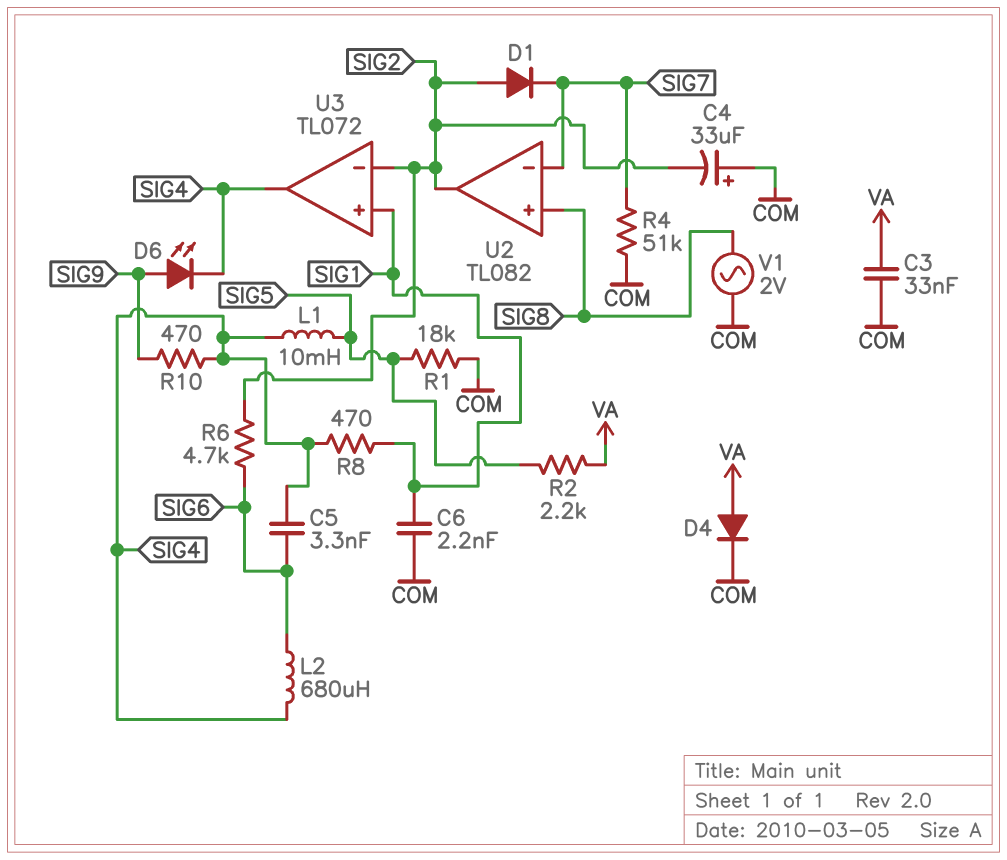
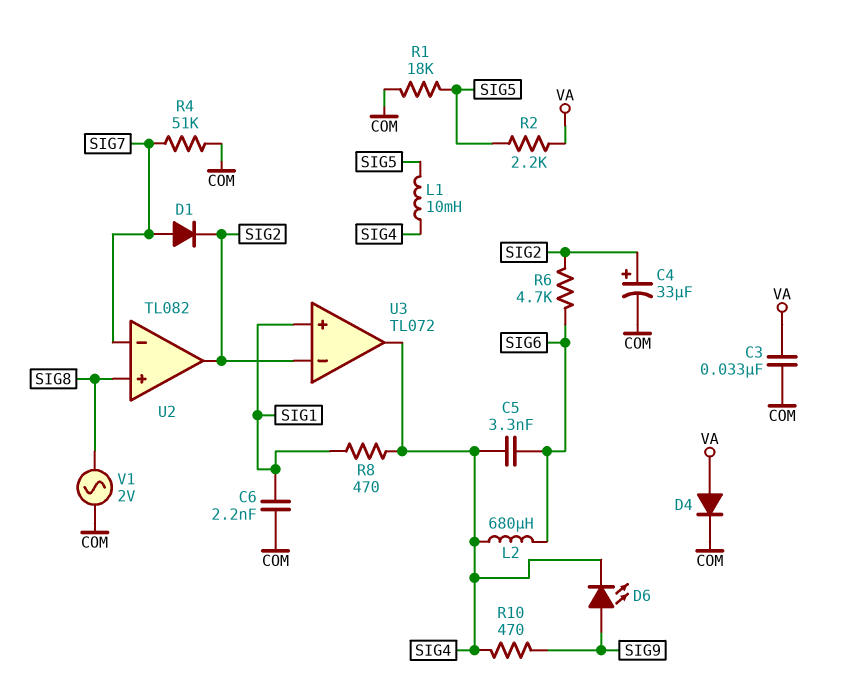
C4: 33uF (plus COM, minus SIG2) -> 33uF (plus SIG2, minus COM)
D1: diode (A SIG2, K SIG7) -> diode (A SIG7, K SIG2)

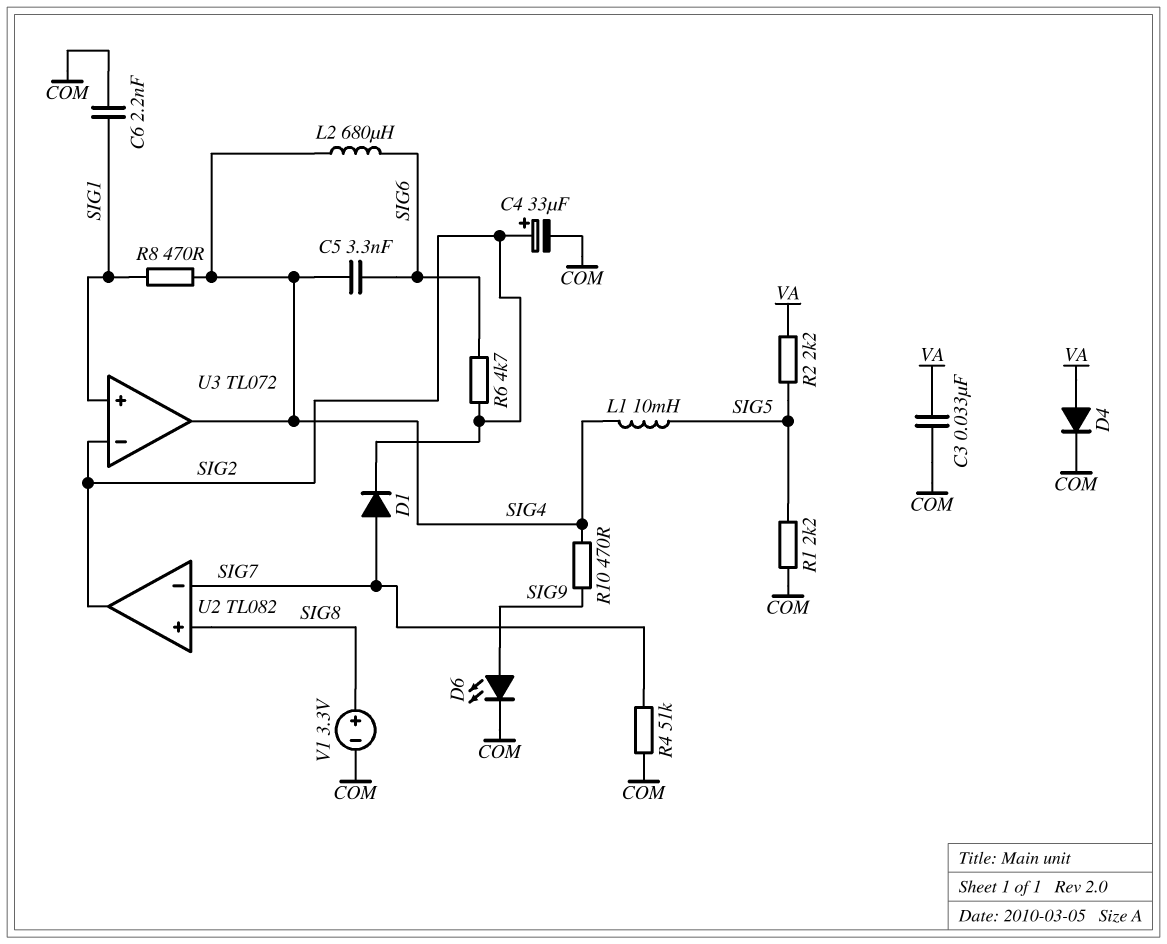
D6: LED (A SIG9, K SIG4) -> LED (A SIG9, K COM)
R1: 18k (COM, SIG5) -> 2.2k (COM, SIG5)
V1: AC 2V (COM, SIG8) -> 3.3V (plus SIG8, minus COM)

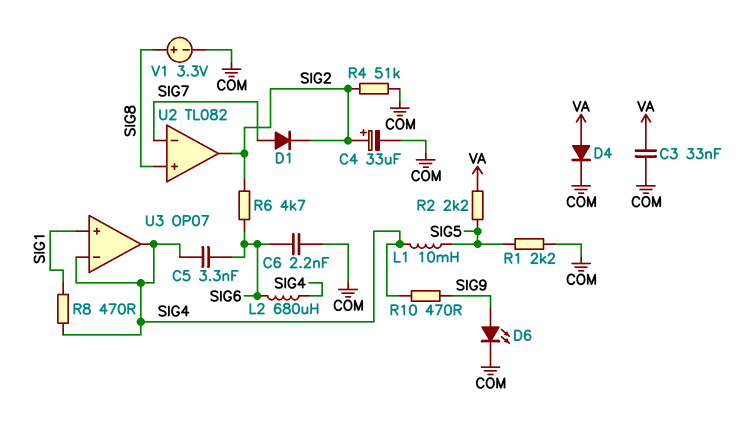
C6: 2.2nF (COM, SIG1) -> 2.2nF (COM, SIG6)
R4: 51k (COM, SIG7) -> 51k (COM, SIG2)
U3: TL072 -> OP07
U3 pin in-: SIG2 -> SIG4

